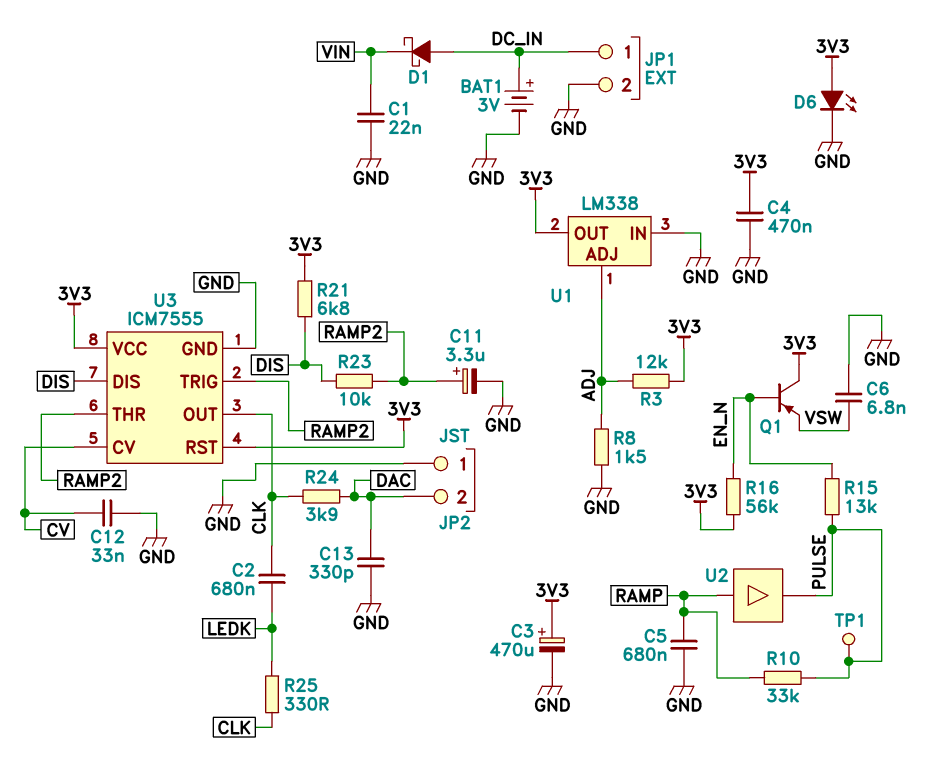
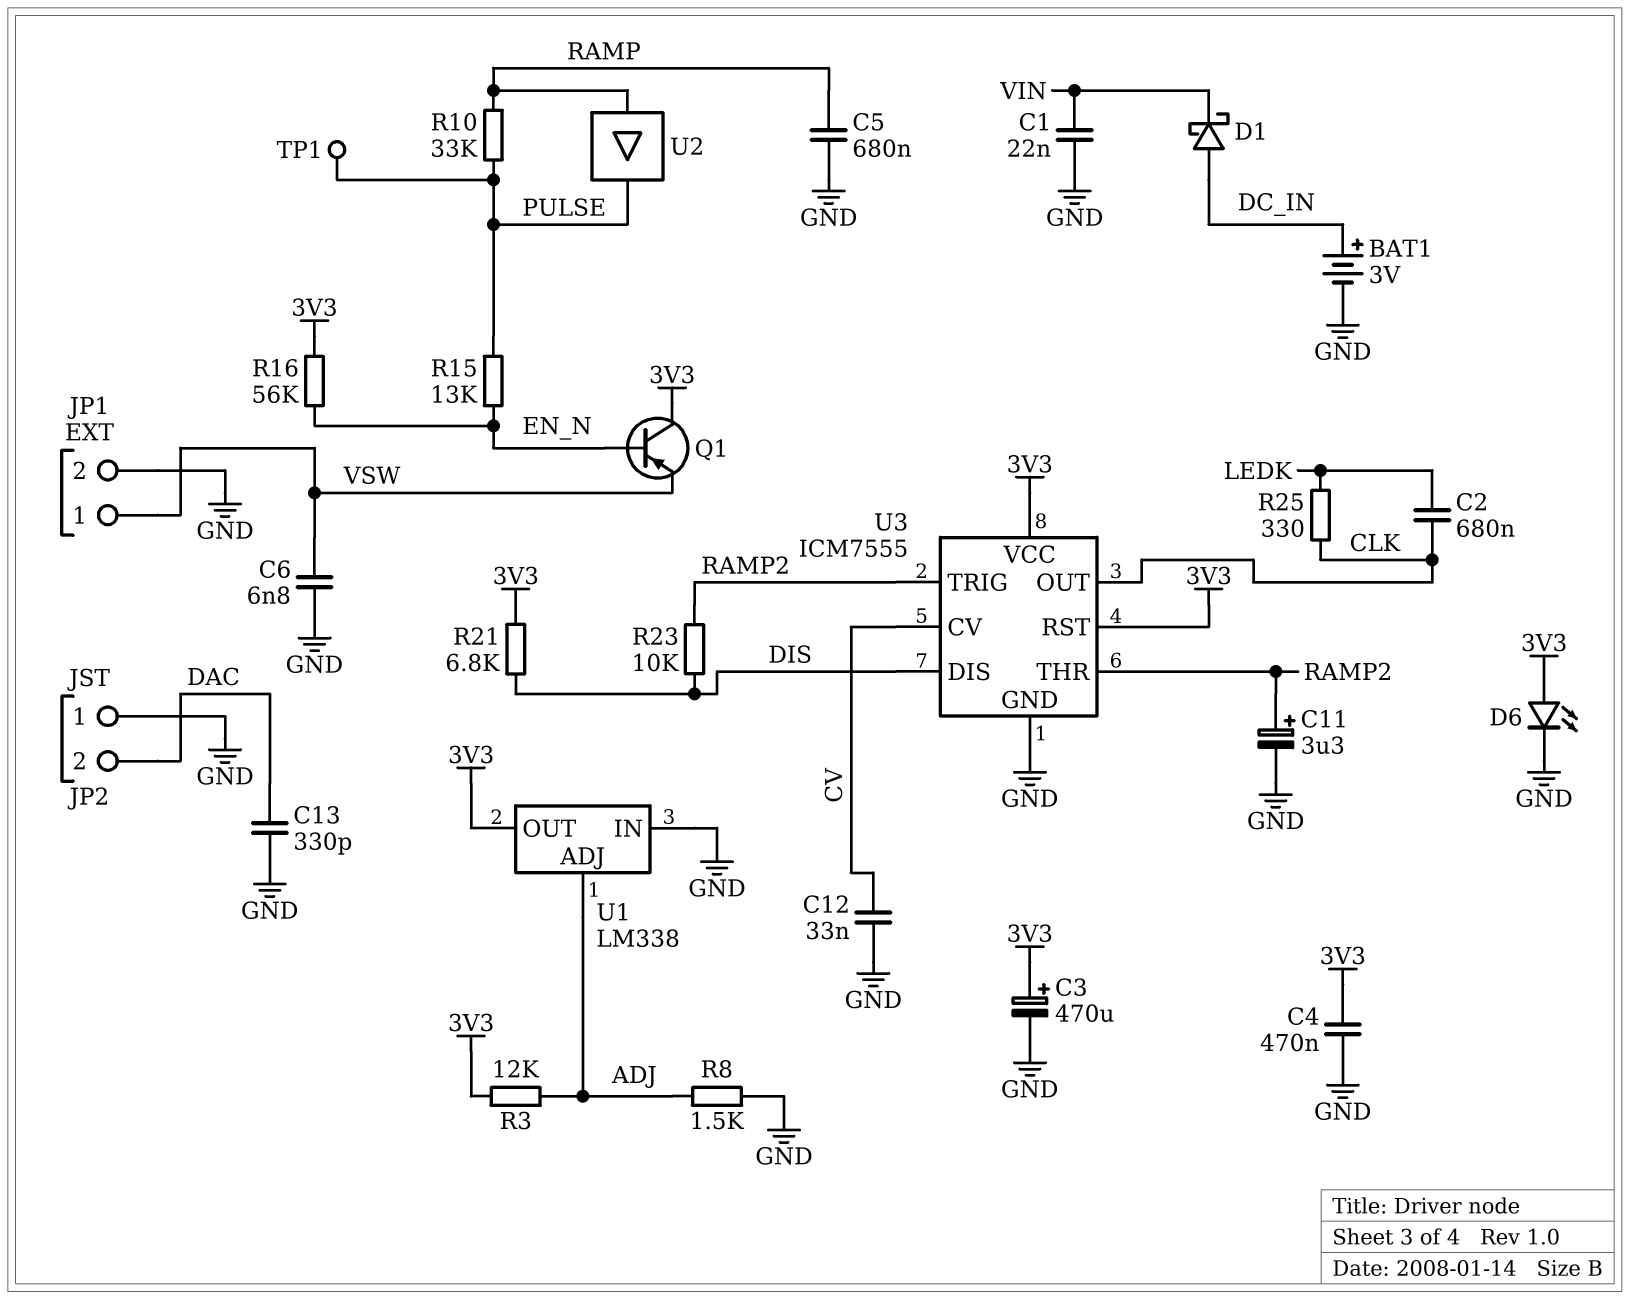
JP1 pin 1: DC_IN -> VSW
R24: 3.9k (CLK, DAC) -> none

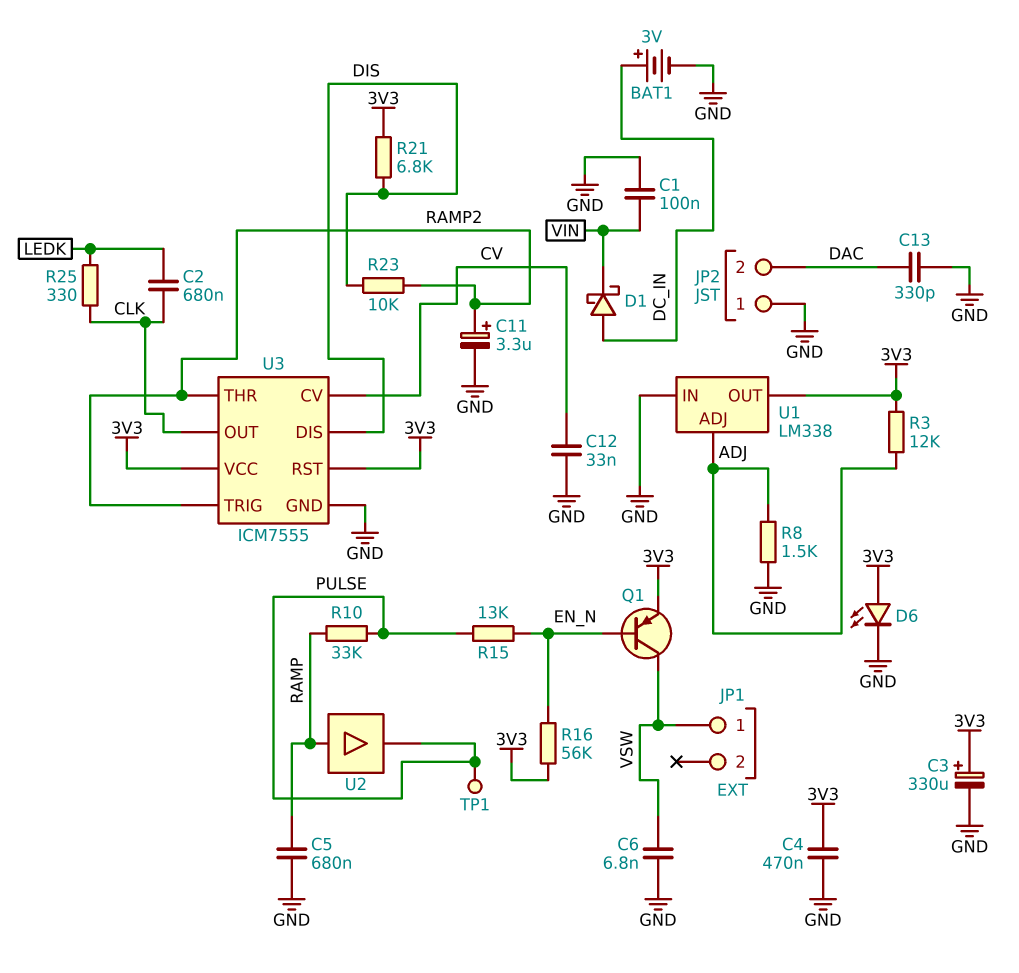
C1: 22nF (GND, VIN) -> 100nF (GND, VIN)
C3: 470uF (plus 3V3, minus GND) -> 330uF (plus 3V3, minus GND)
JP1 pin 2: GND -> none
Q1: PNP (B EN_N, C 3V3, E VSW) -> PNP (B EN_N, C VSW, E 3V3)

